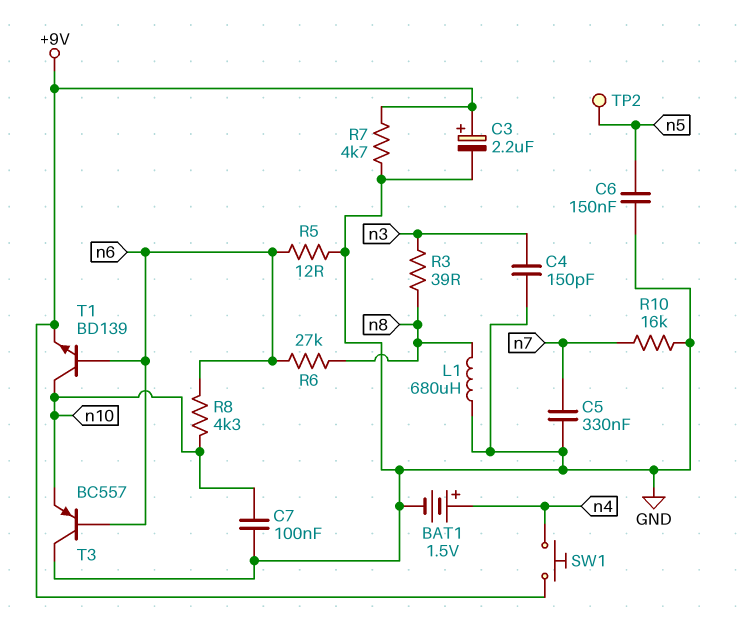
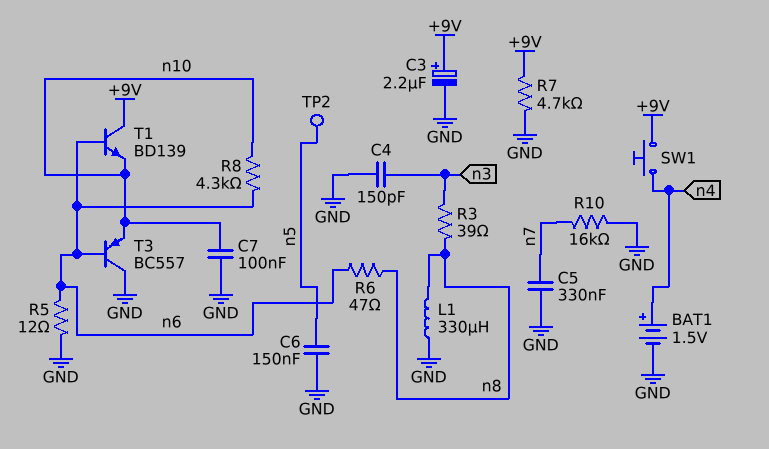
L1: 680uH (GND, n8) -> 330uH (GND, n8)
R6: 27k (n6, n8) -> 47 (n6, n8)
T1: NPN BD139 (B n6, C n10, E +9V) -> NPN BD139 (B n6, C +9V, E n10)

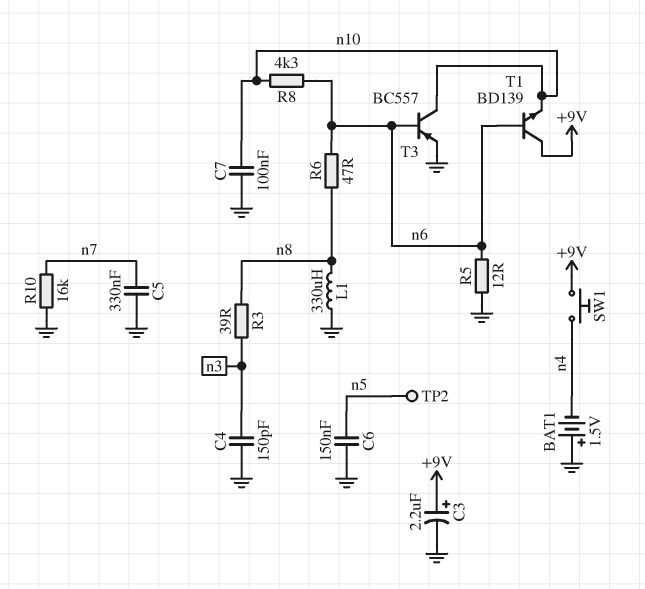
BAT1: 1.5V (plus n4, minus GND) -> 1.5V (plus GND, minus n4)
R7: 4.7k (+9V, GND) -> none
T3: PNP BC557 (B n6, C GND, E n10) -> PNP BC557 (B n6, C n10, E GND)

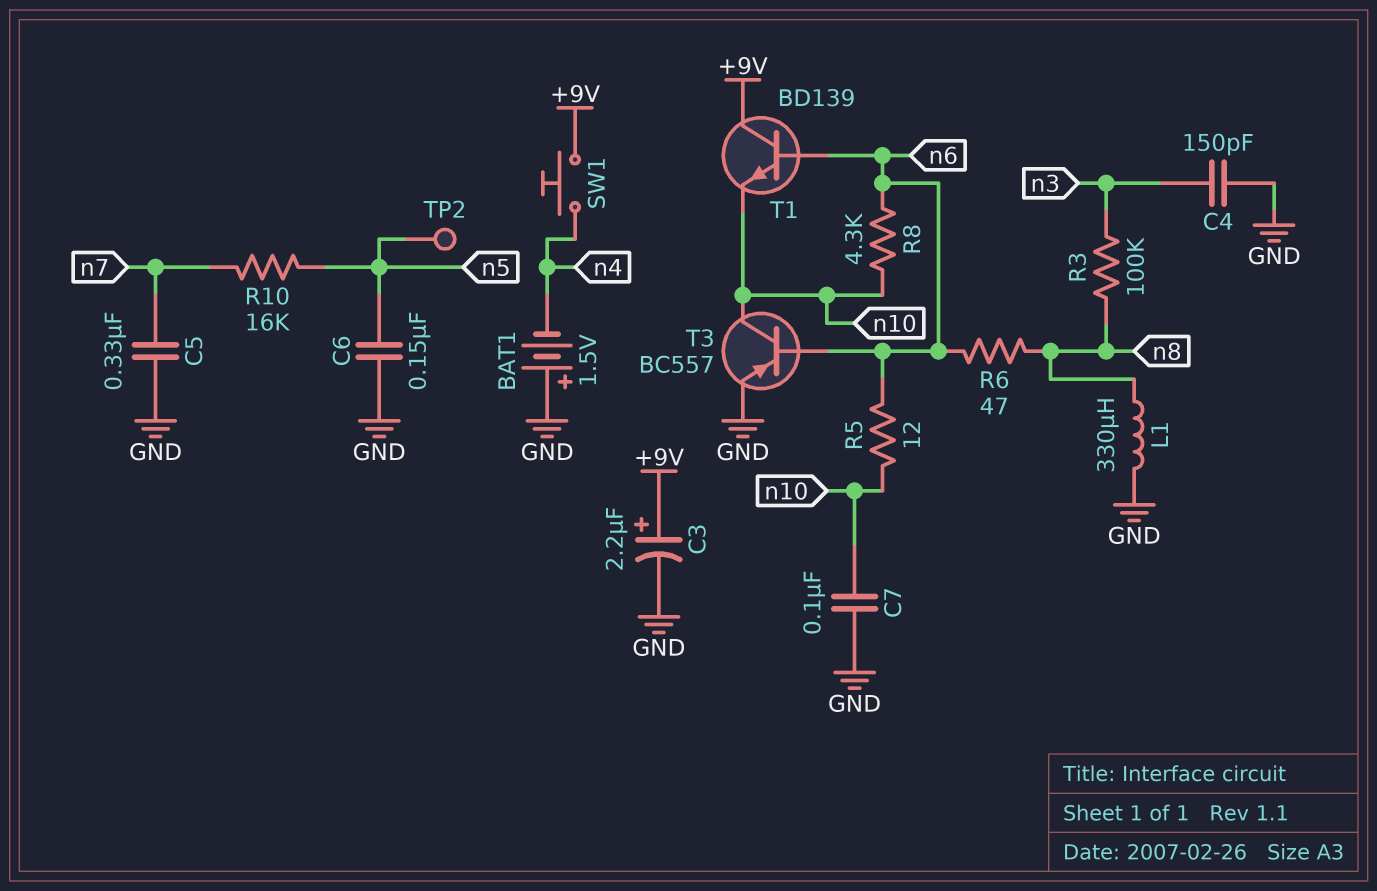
R3: 39 (n3, n8) -> 100k (n3, n8)
R5: 12 (GND, n6) -> 12 (n6, n10)
R10: 16k (GND, n7) -> 16k (n5, n7)

